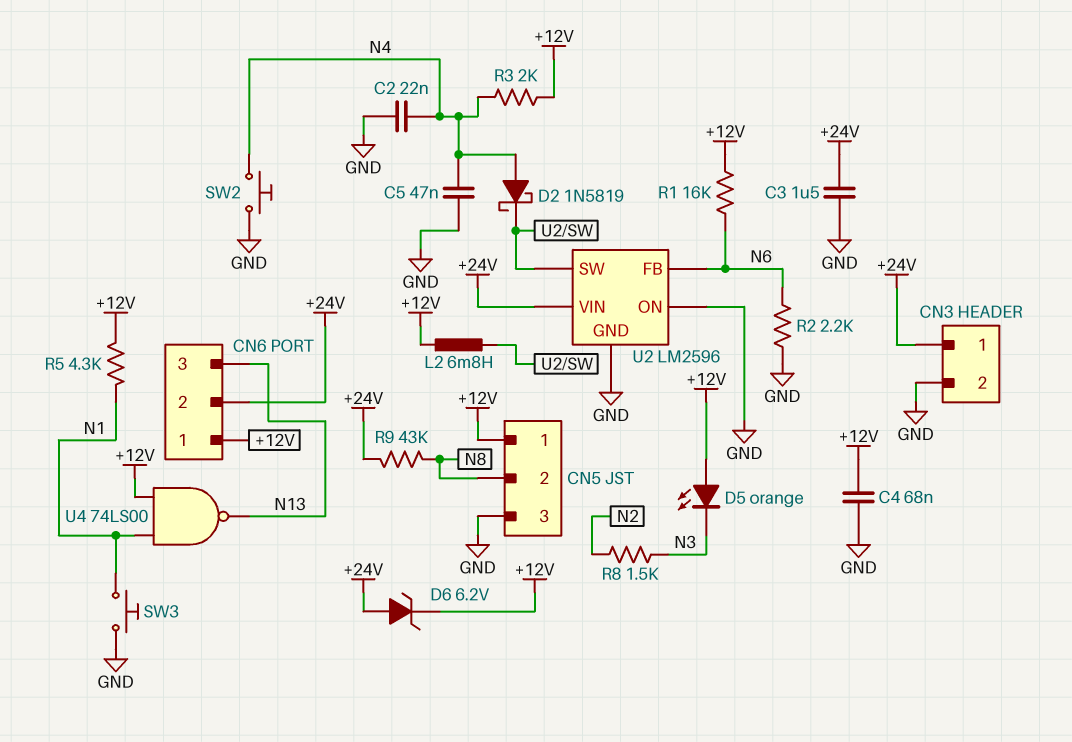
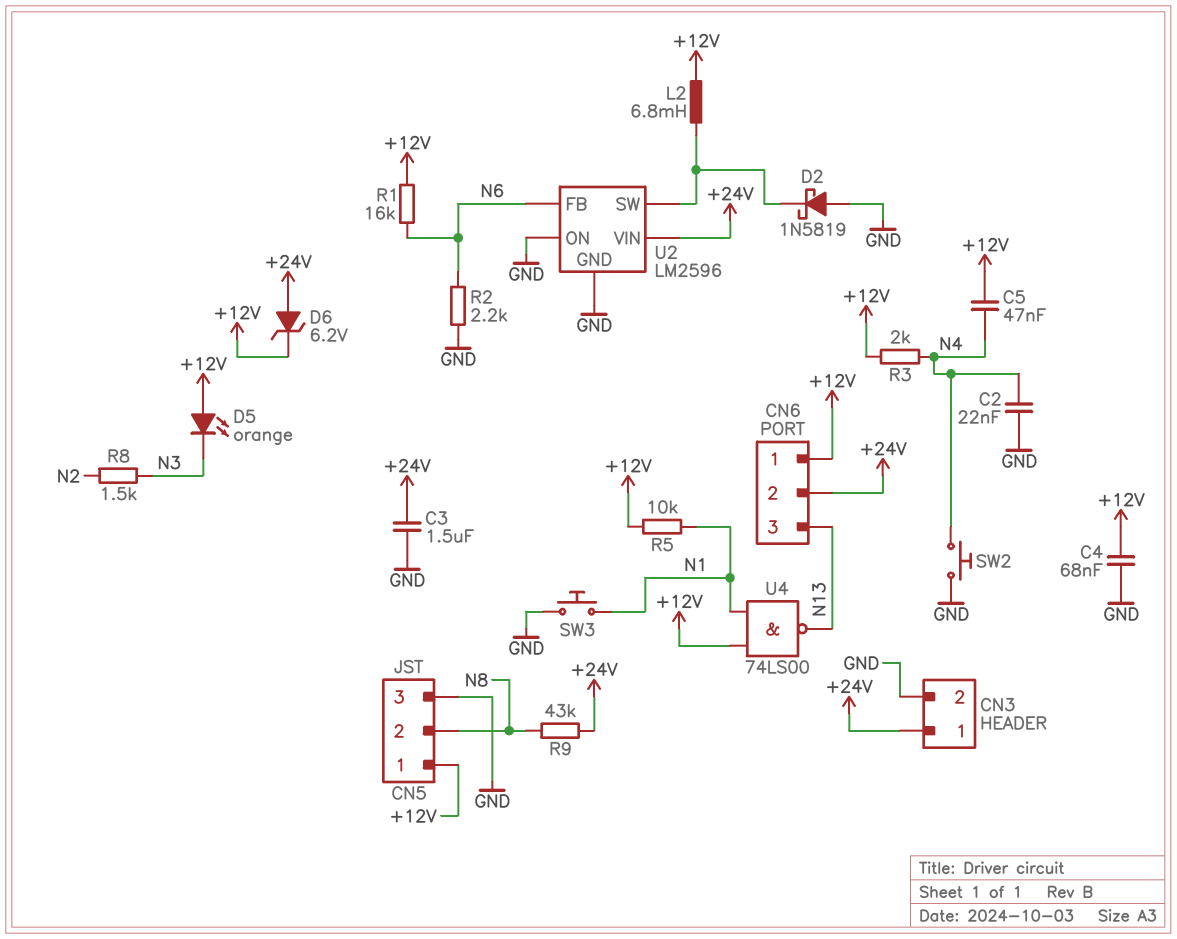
C5: 47nF (GND, N4) -> 47nF (+12V, N4)
D2: schottky 1N5819 (A N4, K U2/SW) -> schottky 1N5819 (A GND, K U2/SW)
R5: 4.3k (+12V, N1) -> 10k (+12V, N1)

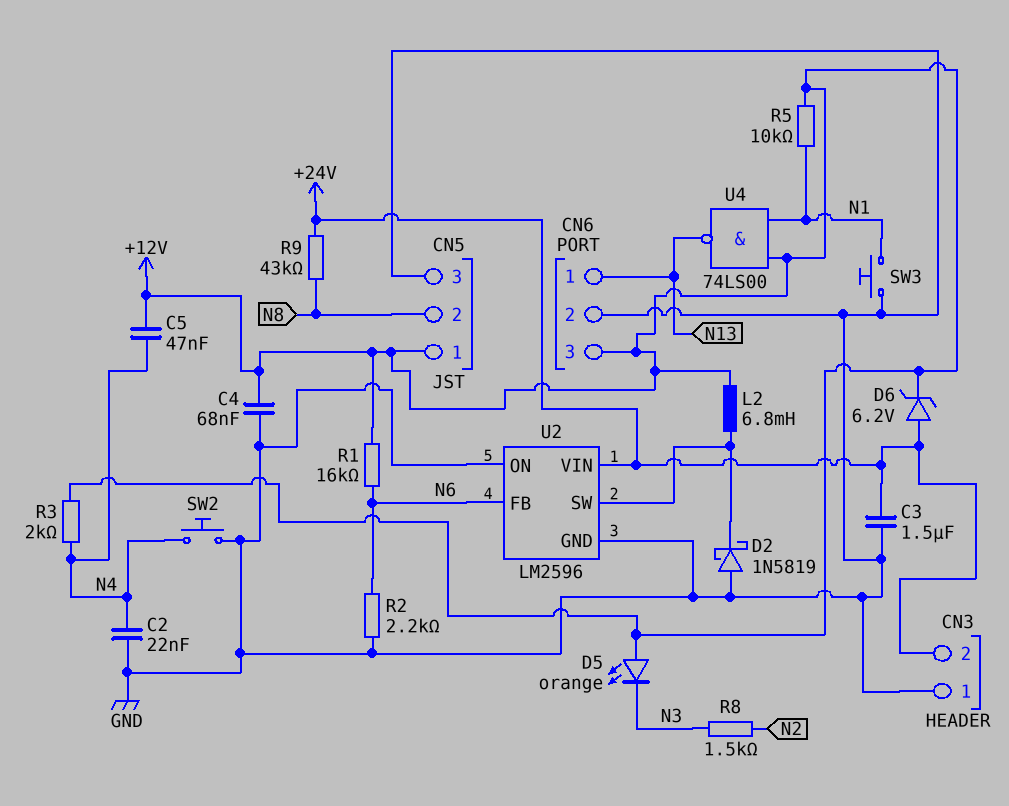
CN3 pin 1: +24V -> GND
CN3 pin 2: GND -> +24V
CN6 pin 1: +12V -> N13
CN6 pin 2: +24V -> GND
CN6 pin 3: N13 -> +12V

